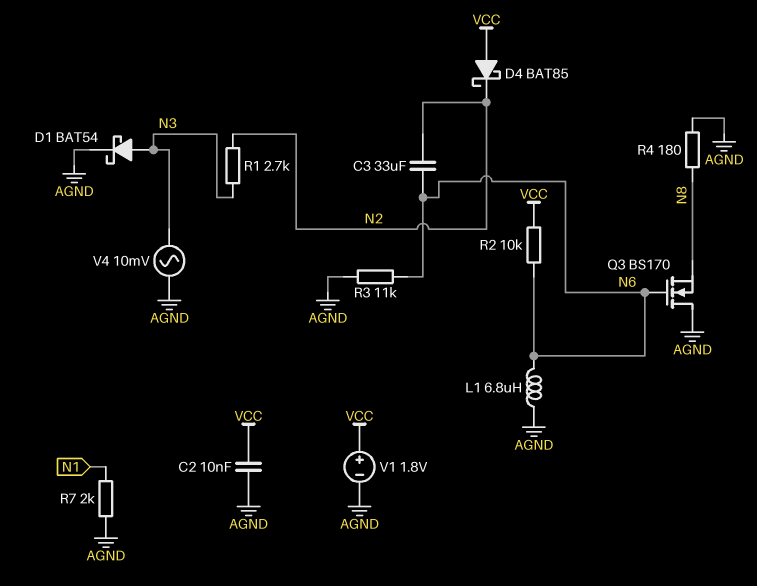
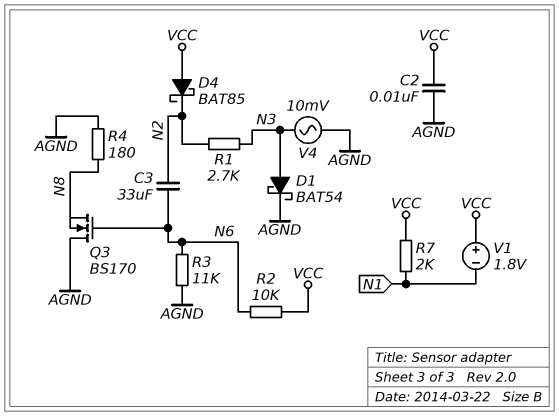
L1: 6.8uH (AGND, N6) -> none
R7: 2k (AGND, N1) -> 2k (N1, VCC)
V1: 1.8V (plus VCC, minus AGND) -> 1.8V (plus VCC, minus N1)

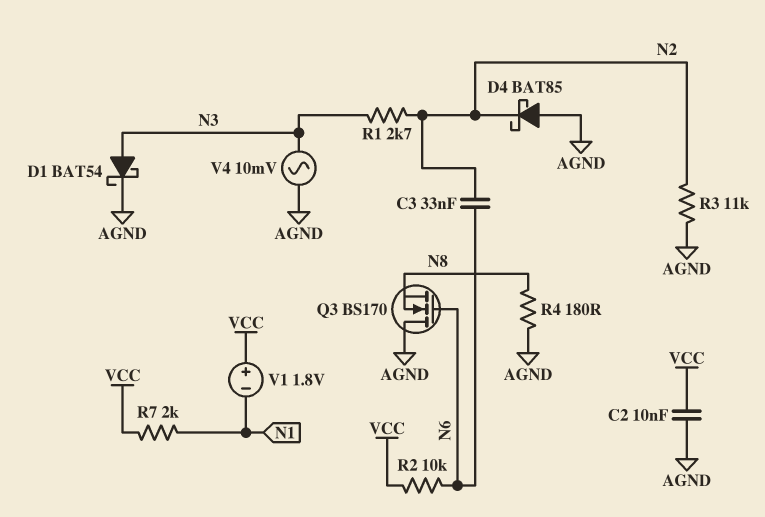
C3: 33uF (N2, N6) -> 33nF (N2, N6)
D4: schottky BAT85 (A VCC, K N2) -> schottky BAT85 (A AGND, K N2)
R3: 11k (AGND, N6) -> 11k (AGND, N2)

